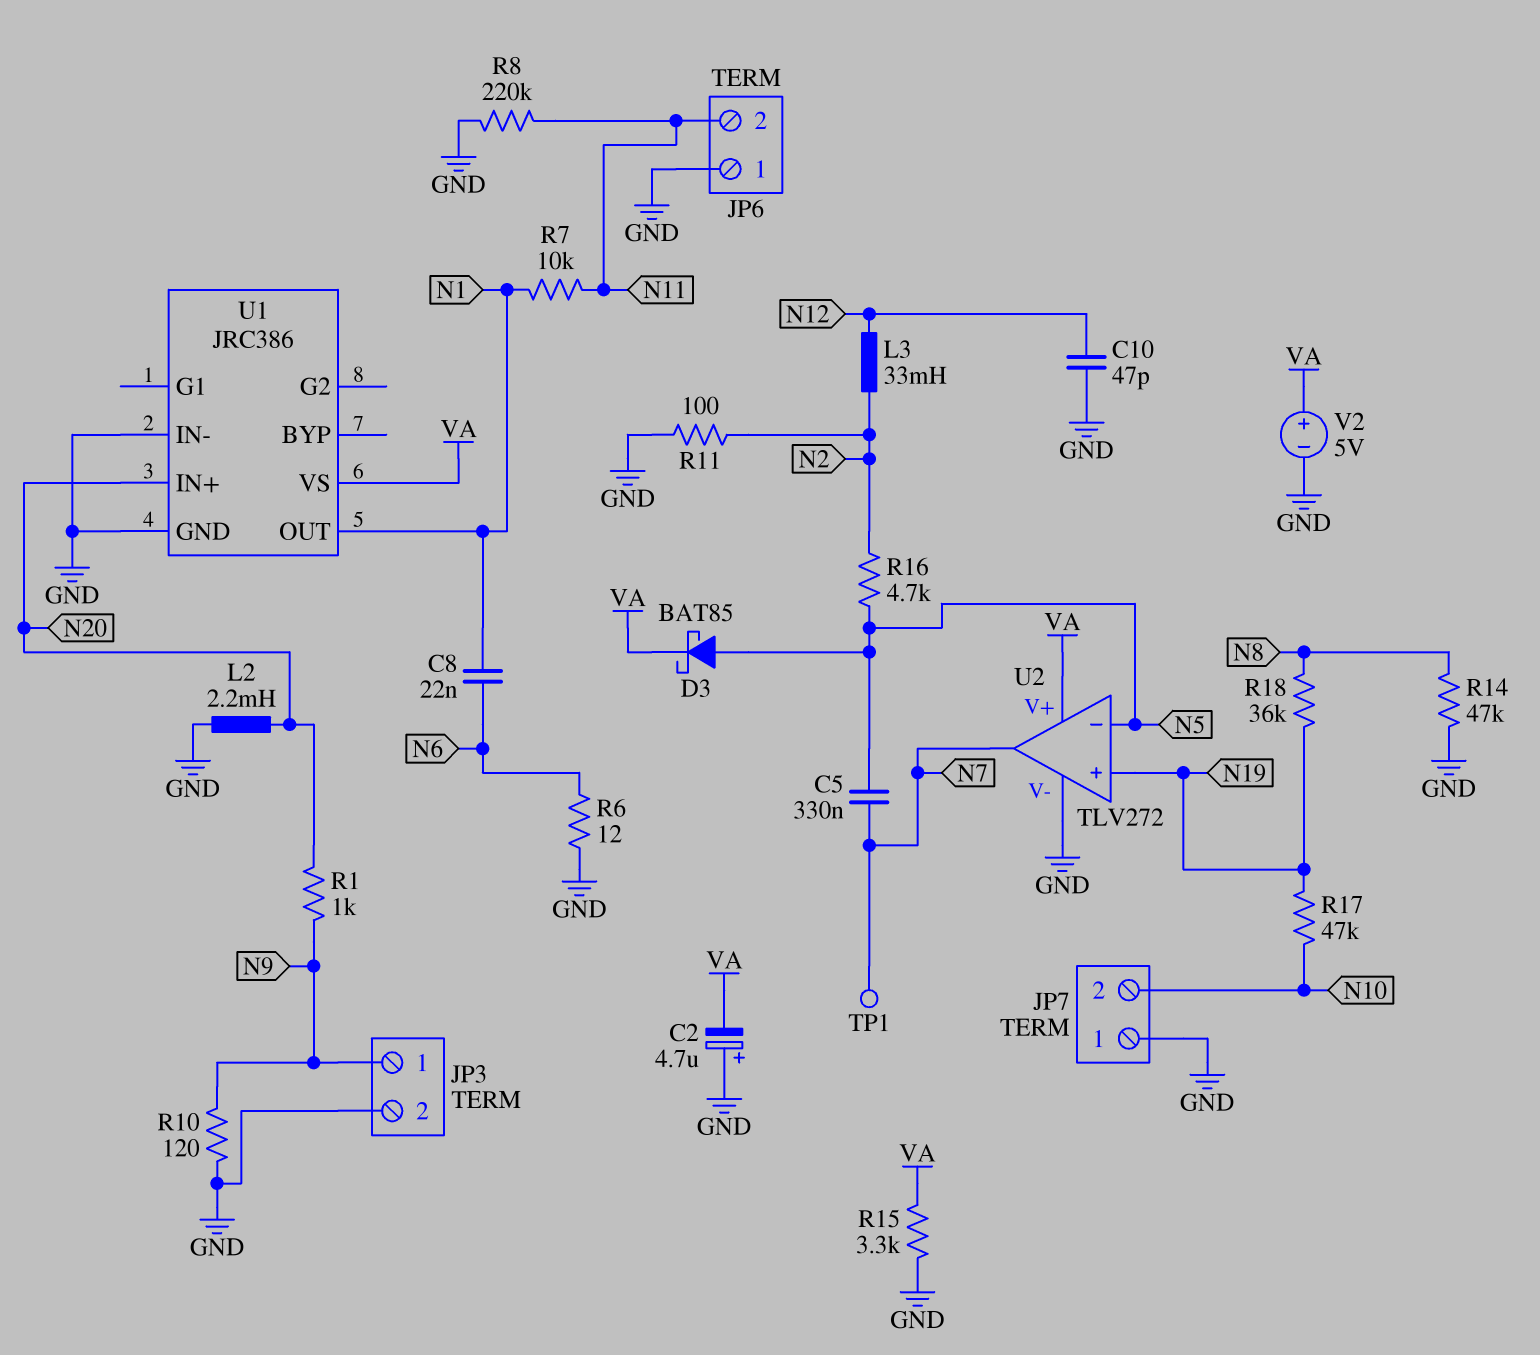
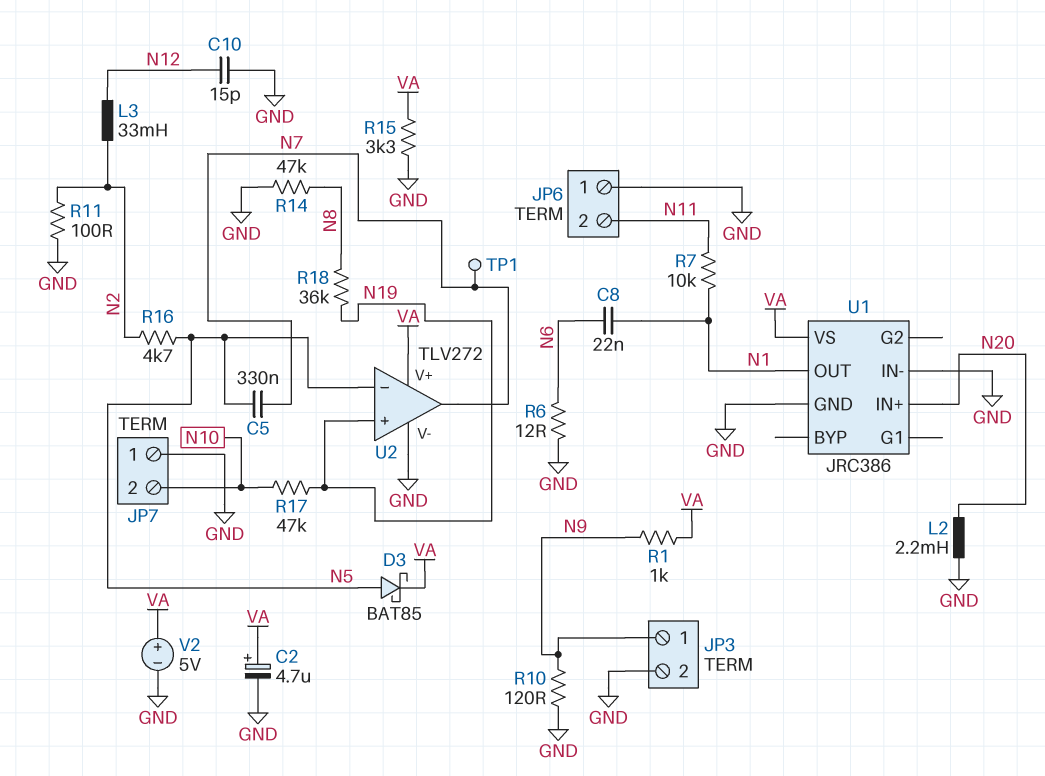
C2: 4.7uF (plus GND, minus VA) -> 4.7uF (plus VA, minus GND)
C10: 47pF (GND, N12) -> 15pF (GND, N12)
R1: 1k (N9, N20) -> 1k (N9, VA)
R8: 220k (GND, N11) -> none

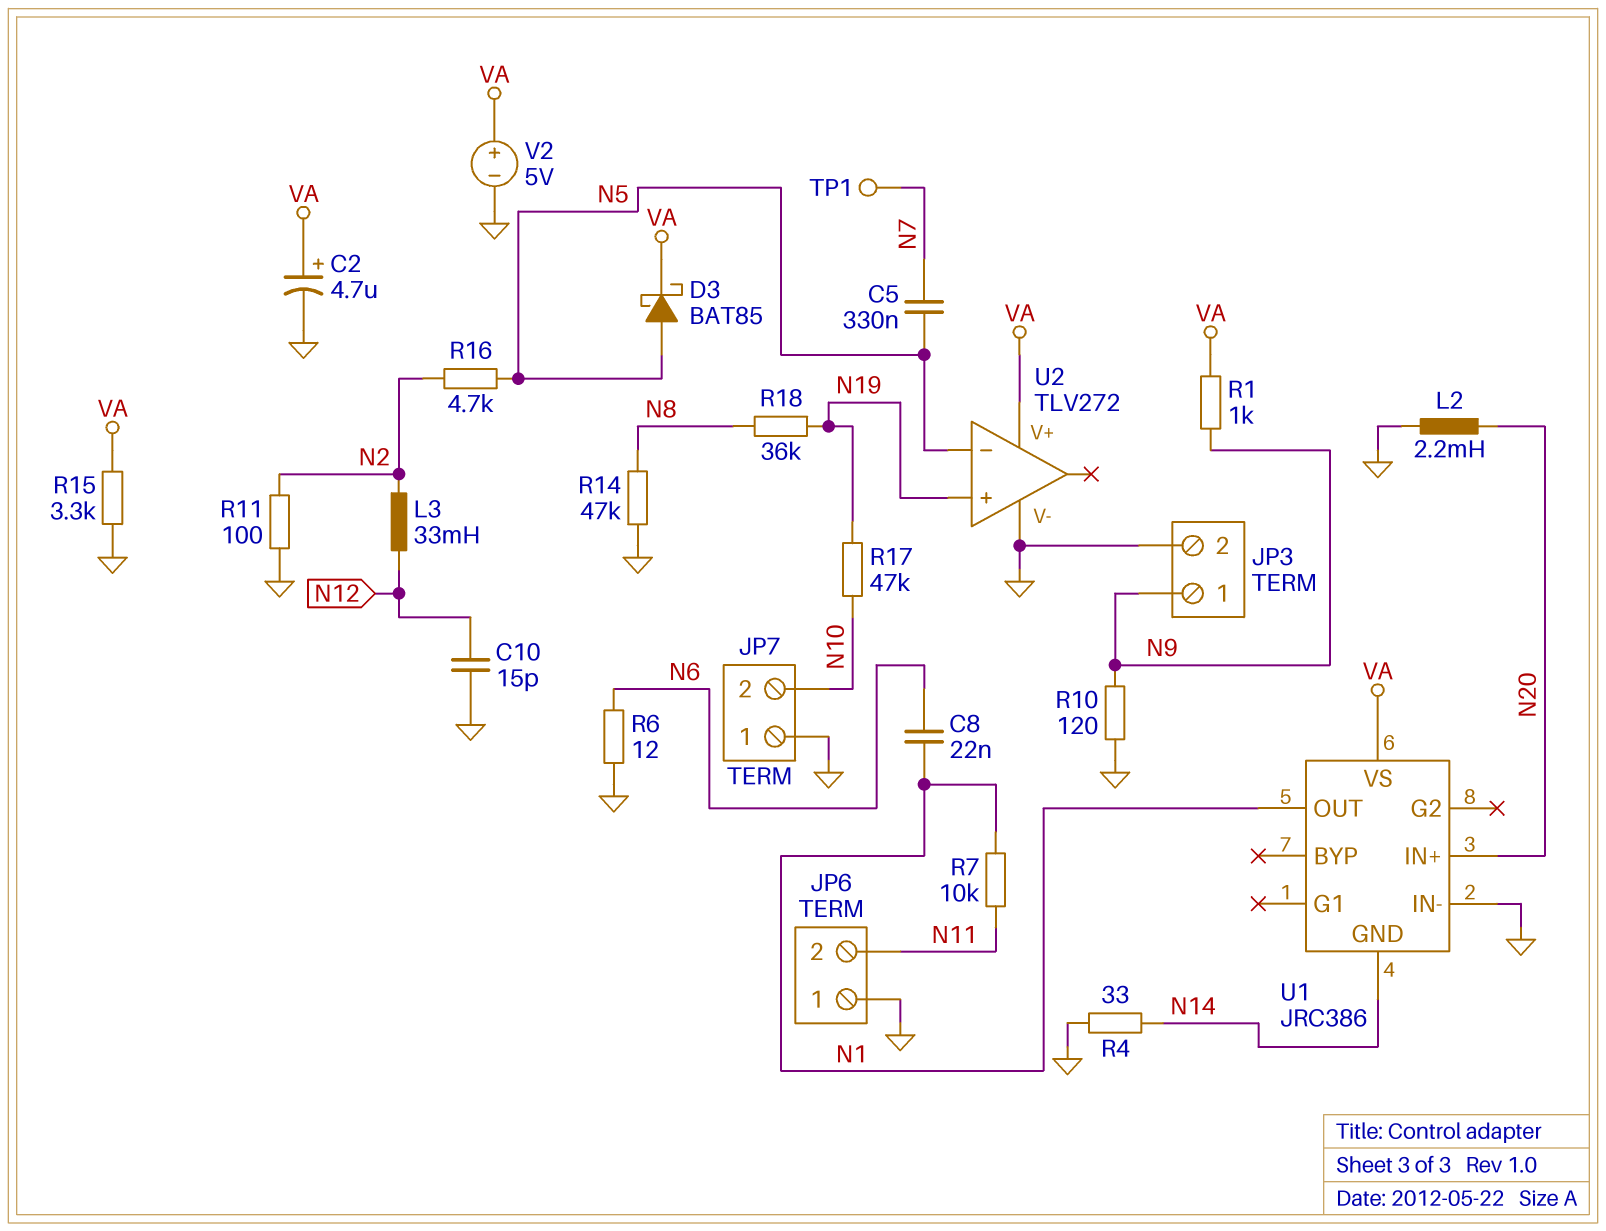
R4: none -> 33 (GND, N14)
U1 pin GND: GND -> N14
U2 pin out: N7 -> none

